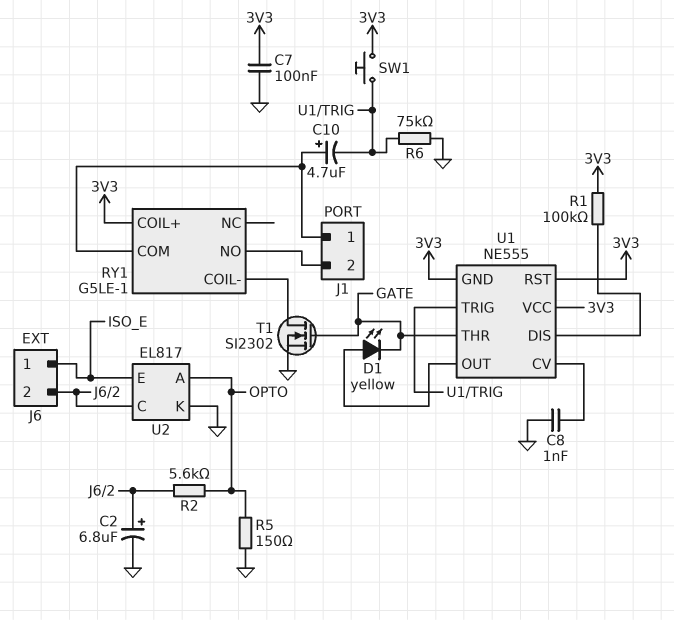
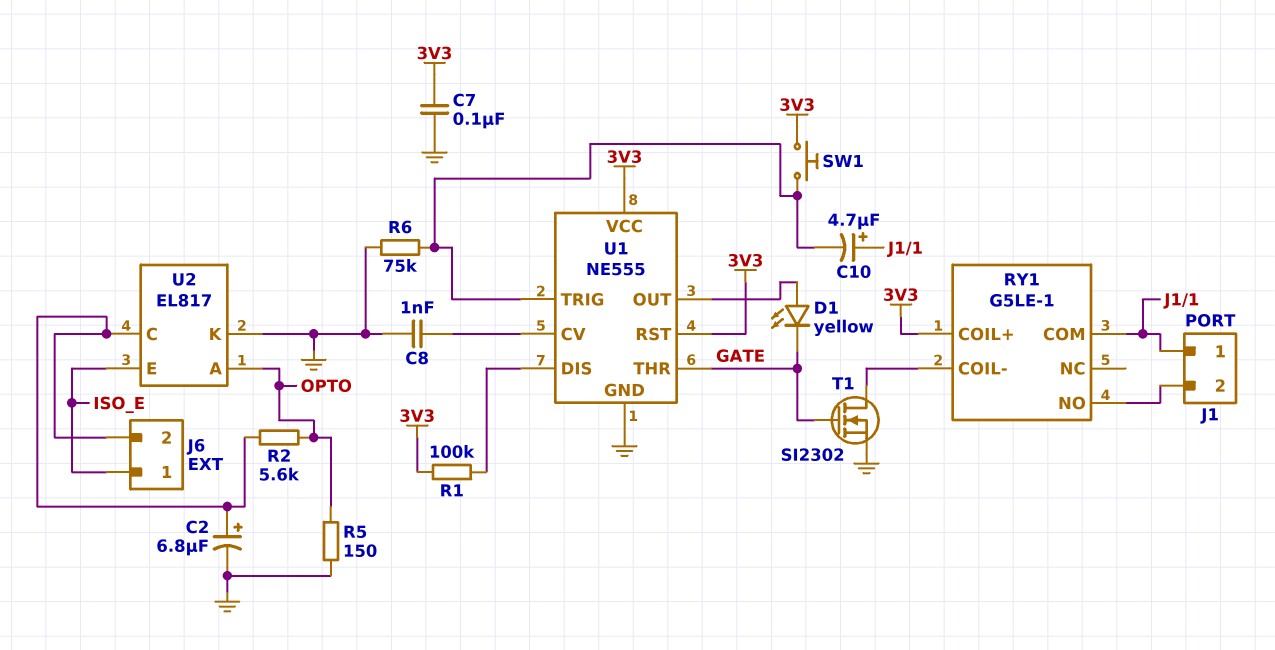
U1 pin GND: 3V3 -> GND

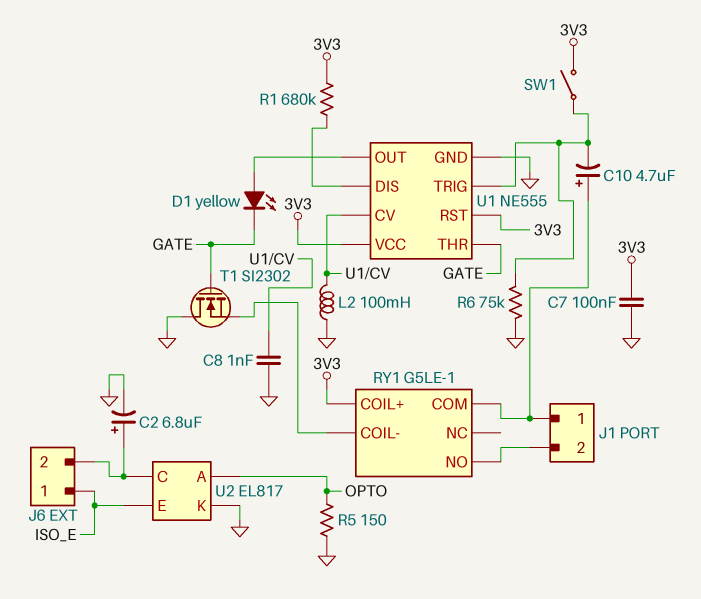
L2: none -> 100mH (GND, U1/CV)
R1: 100k (3V3, U1/DIS) -> 680k (3V3, U1/DIS)
R2: 5.6k (J6/2, OPTO) -> none
SW1: button (3V3, U1/TRIG) -> switch (3V3, U1/TRIG)
T1: NMOS SI2302 (G GATE, D RY1/COIL-, S GND) -> NMOS SI2302 (G GATE, D GND, S RY1/COIL-)

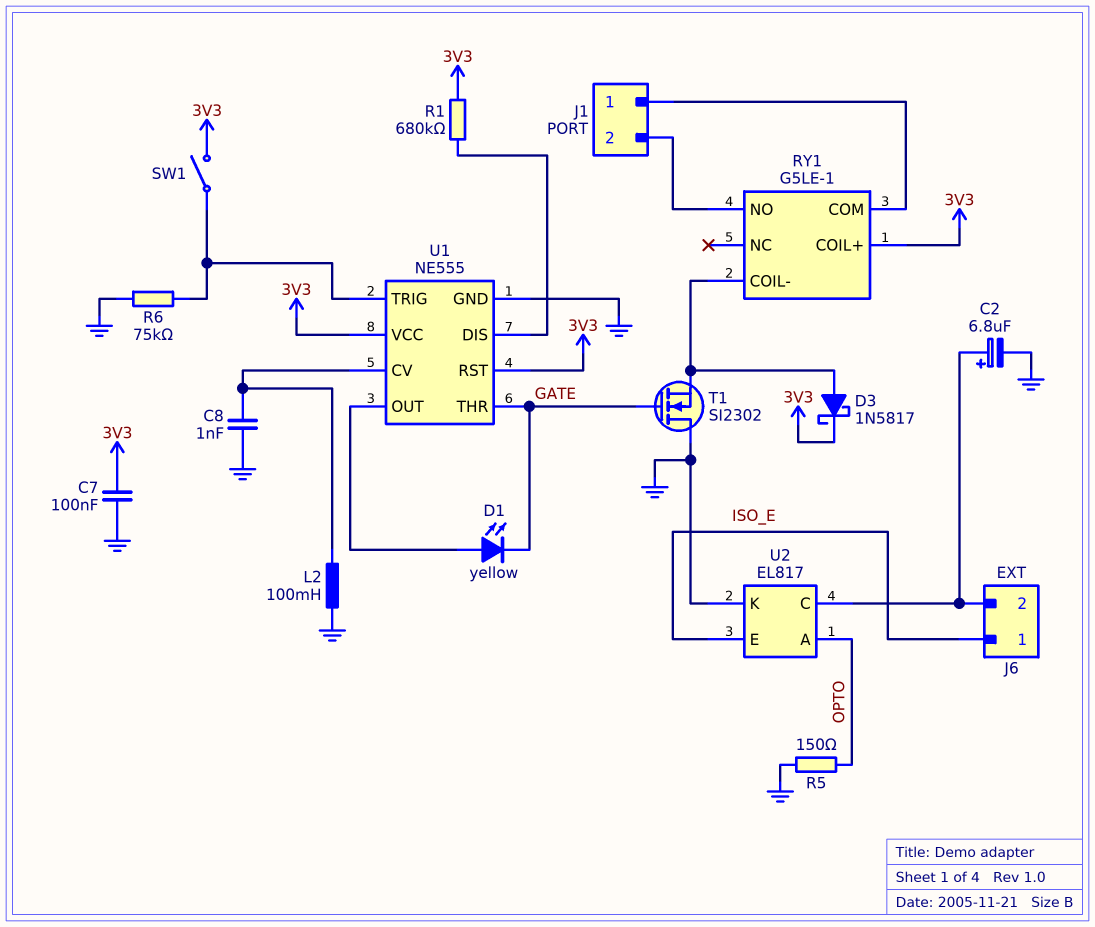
C10: 4.7uF (plus J1/1, minus U1/TRIG) -> none
D3: none -> schottky 1N5817 (A RY1/COIL-, K 3V3)

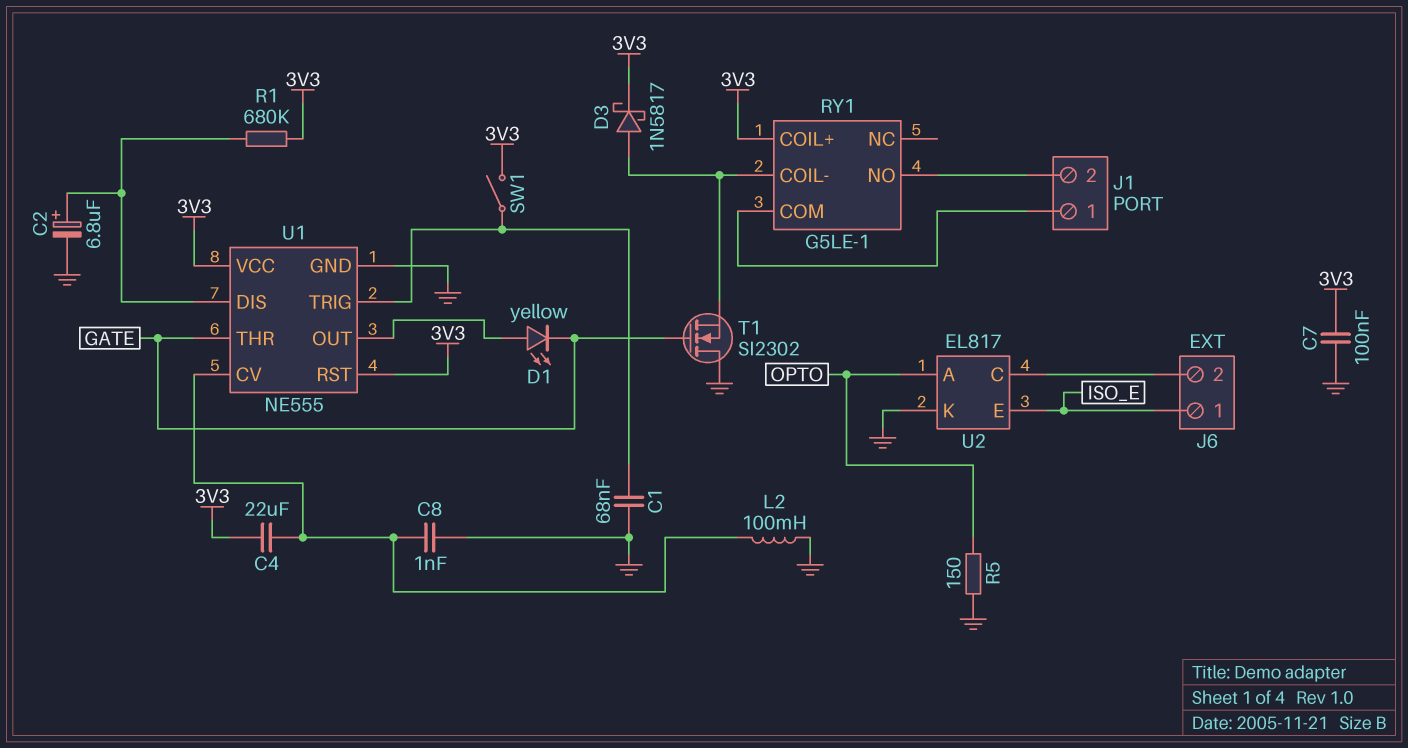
C1: none -> 68nF (GND, U1/TRIG)
C2: 6.8uF (plus J6/2, minus GND) -> 6.8uF (plus U1/DIS, minus GND)
C4: none -> 22uF (3V3, U1/CV)
R6: 75k (GND, U1/TRIG) -> none

